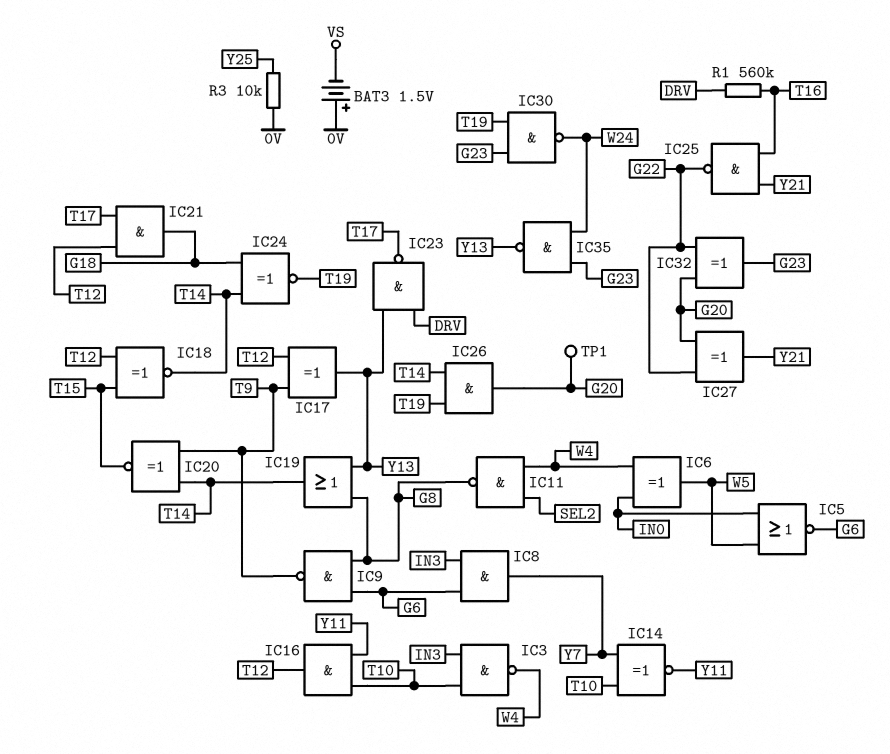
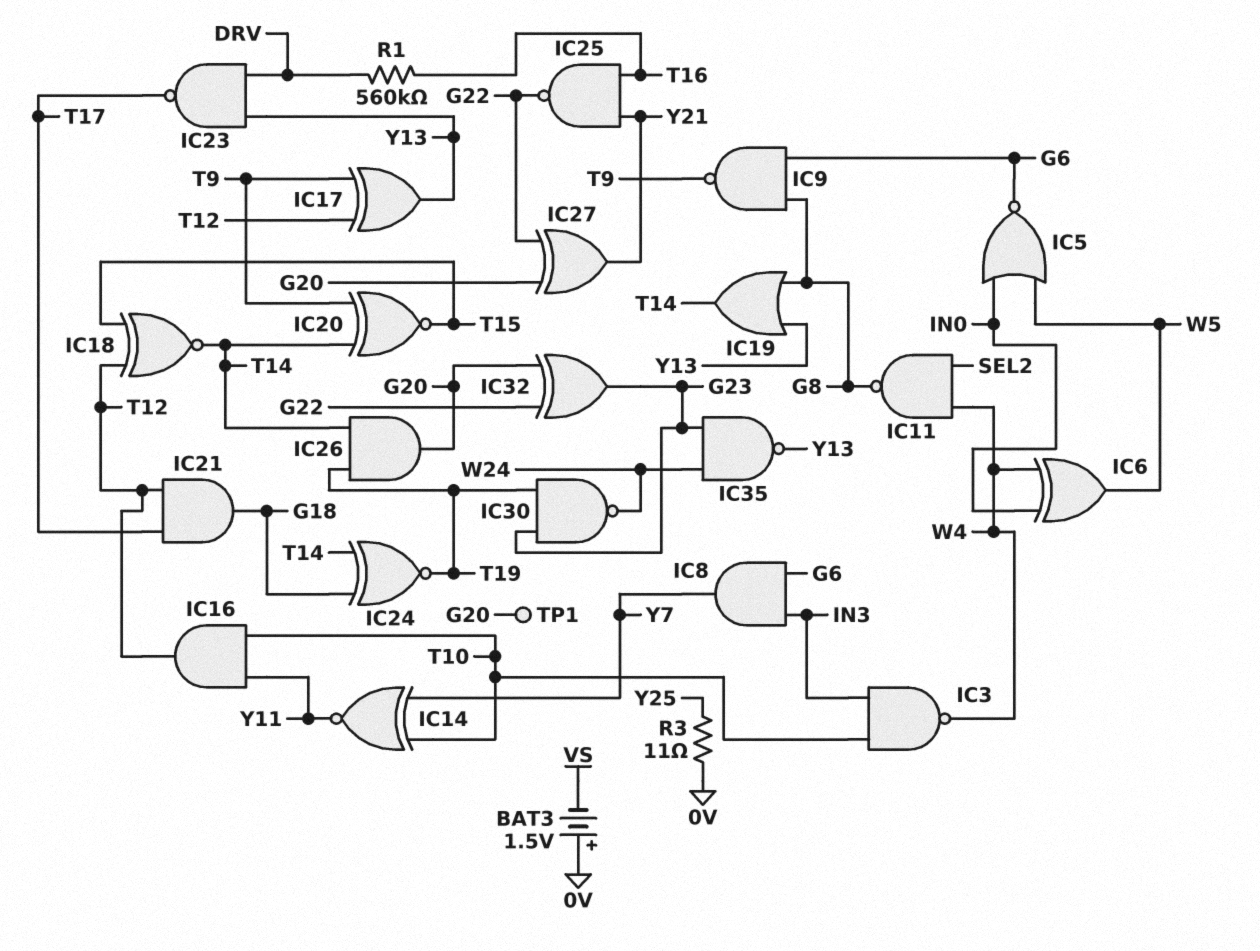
R3: 10k (0V, Y25) -> 11 (0V, Y25)

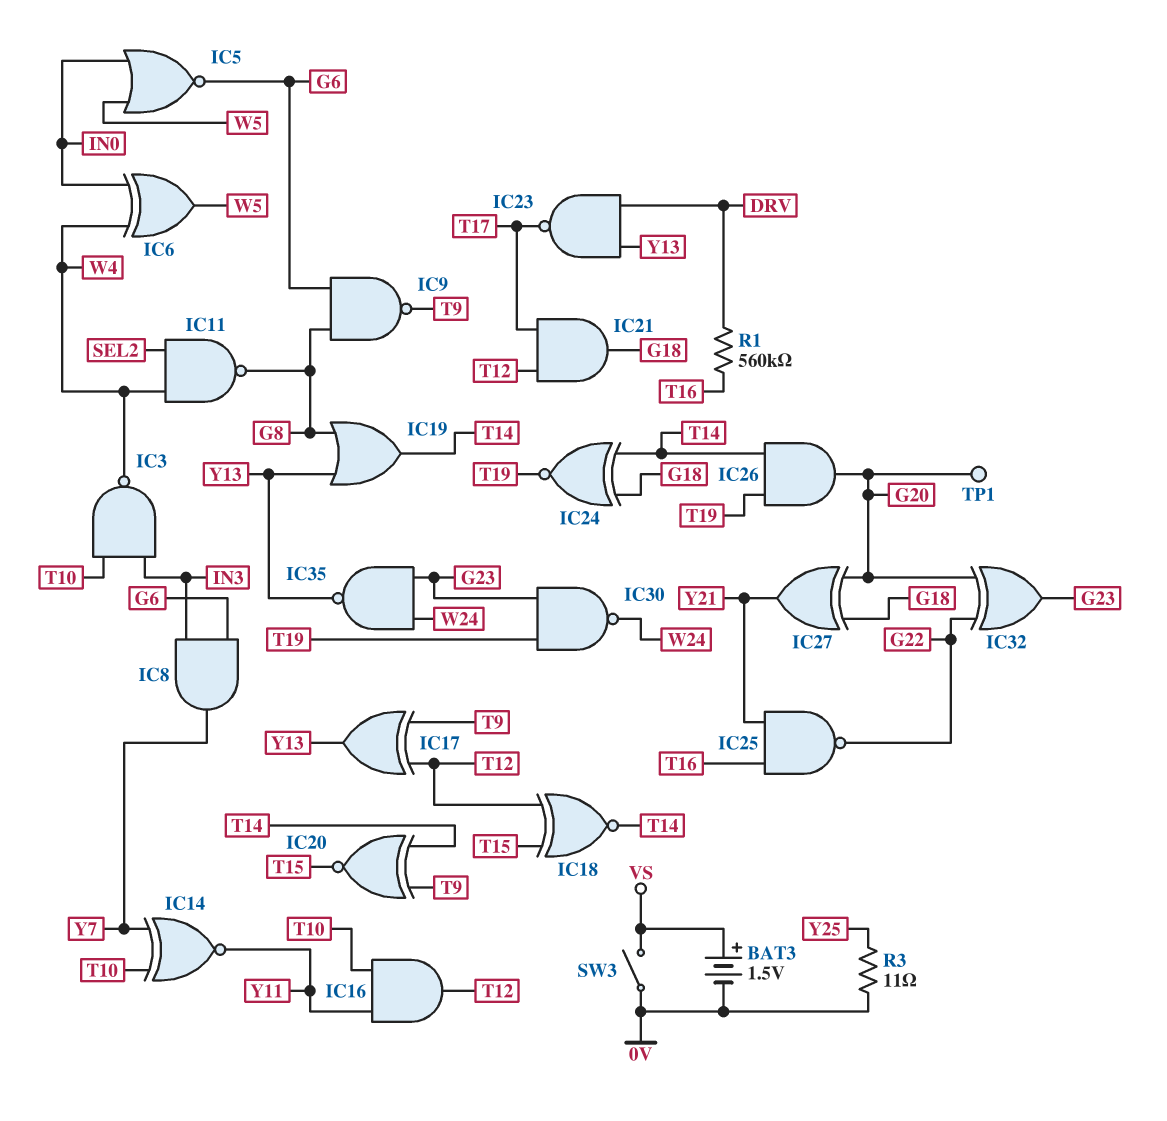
BAT3: 1.5V (plus 0V, minus VS) -> 1.5V (plus VS, minus 0V)
IC27: XOR (in G20, in G22, out Y21) -> XOR (in G18, in G20, out Y21)
SW3: none -> switch (0V, VS)

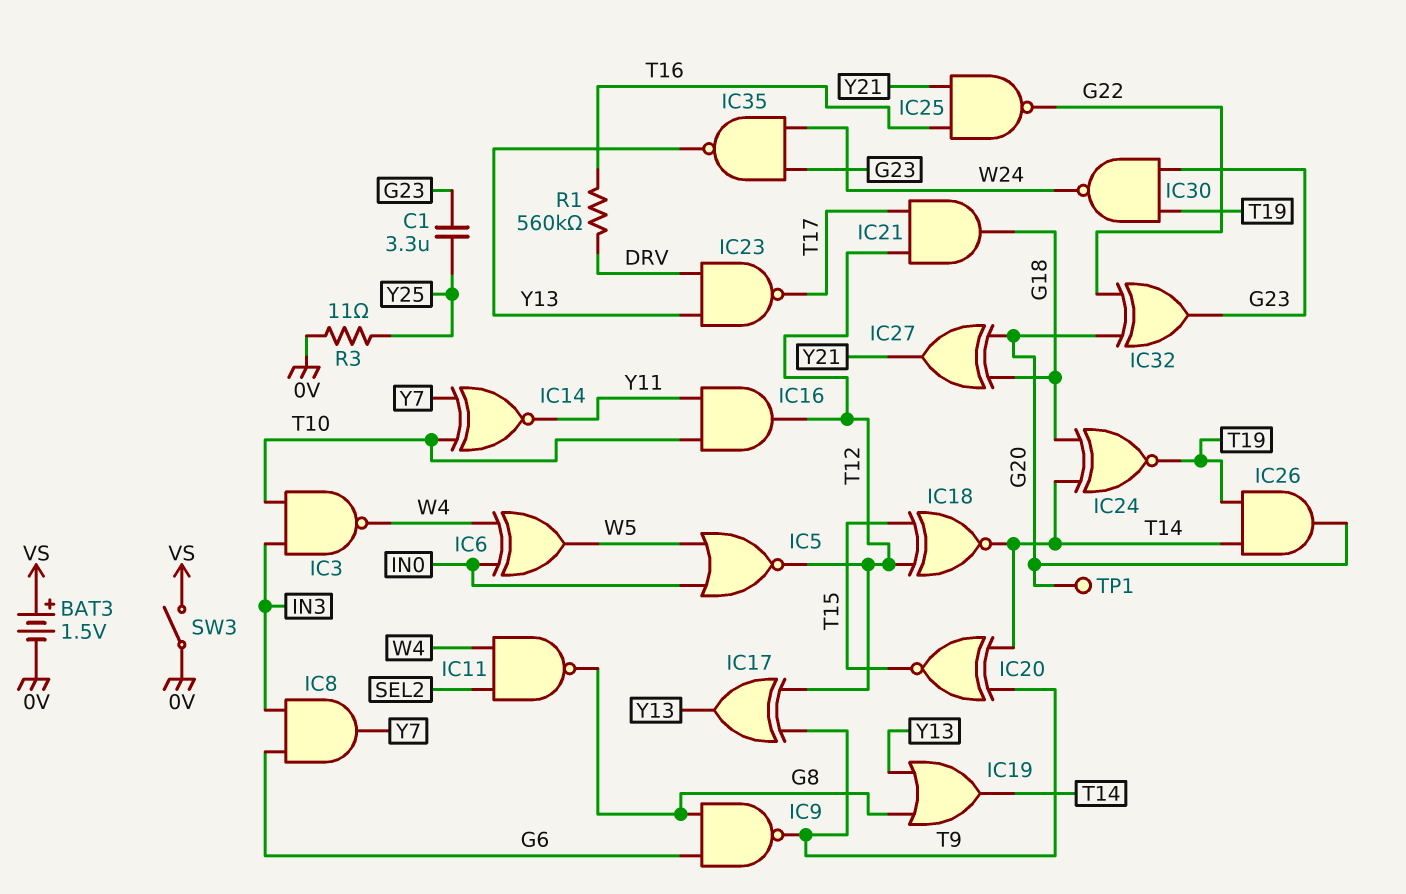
C1: none -> 3.3uF (G23, Y25)
IC5: NOR (in IN0, in W5, out G6) -> NOR (in IN0, in W5, out T12)

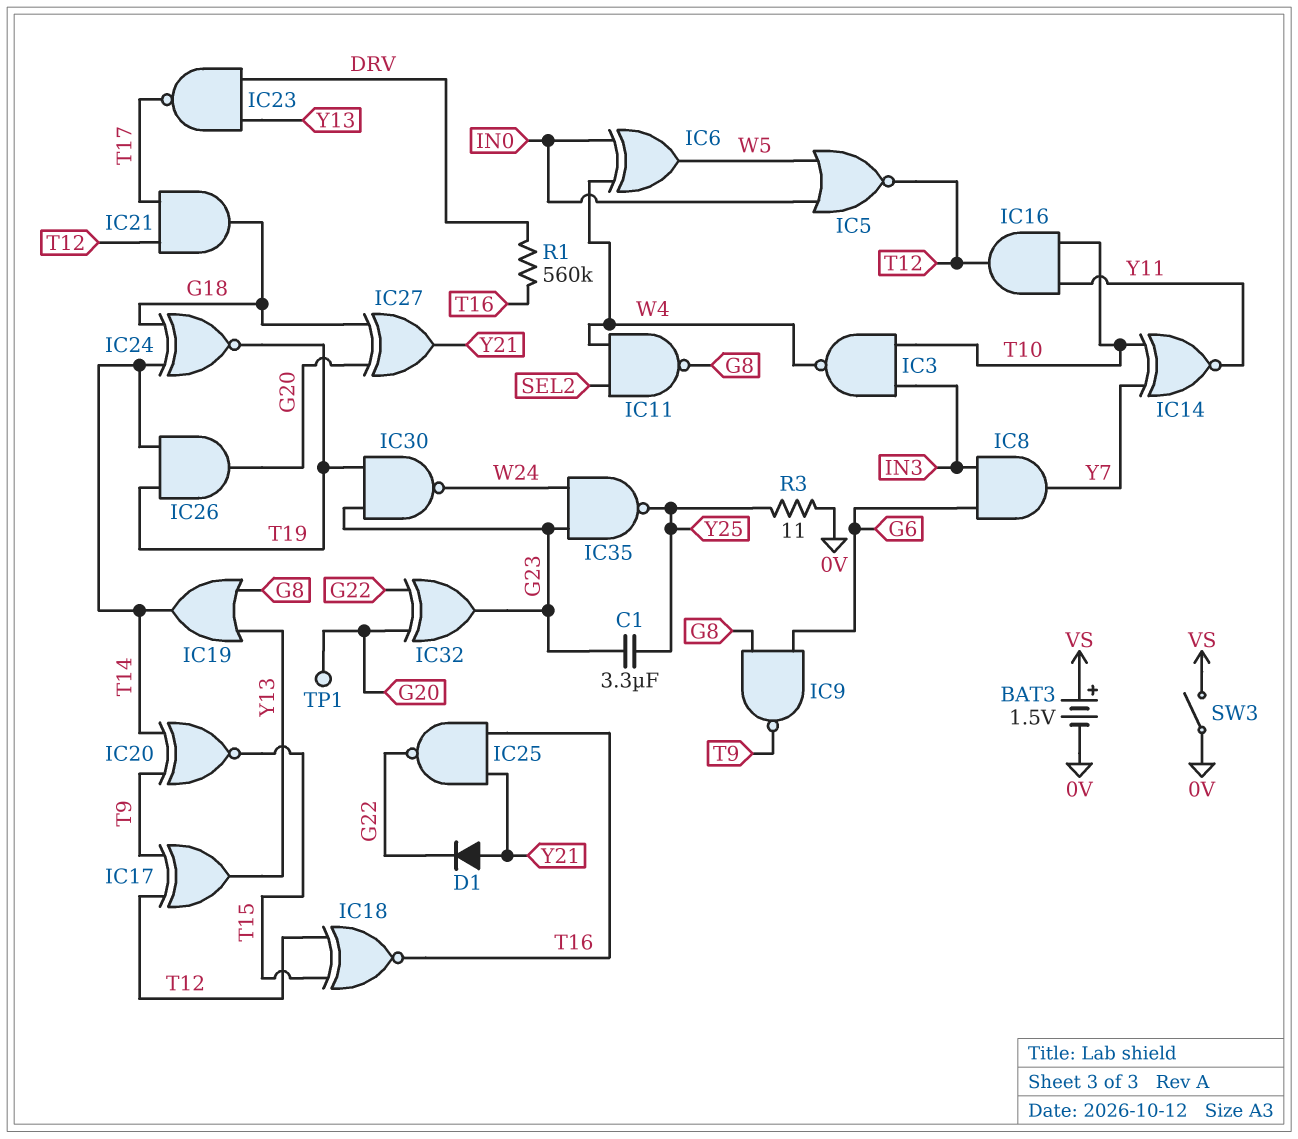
D1: none -> diode (A Y21, K G22)
IC18: XNOR (in T12, in T15, out T14) -> XNOR (in T12, in T15, out T16)
IC35: NAND (in G23, in W24, out Y13) -> NAND (in G23, in W24, out Y25)

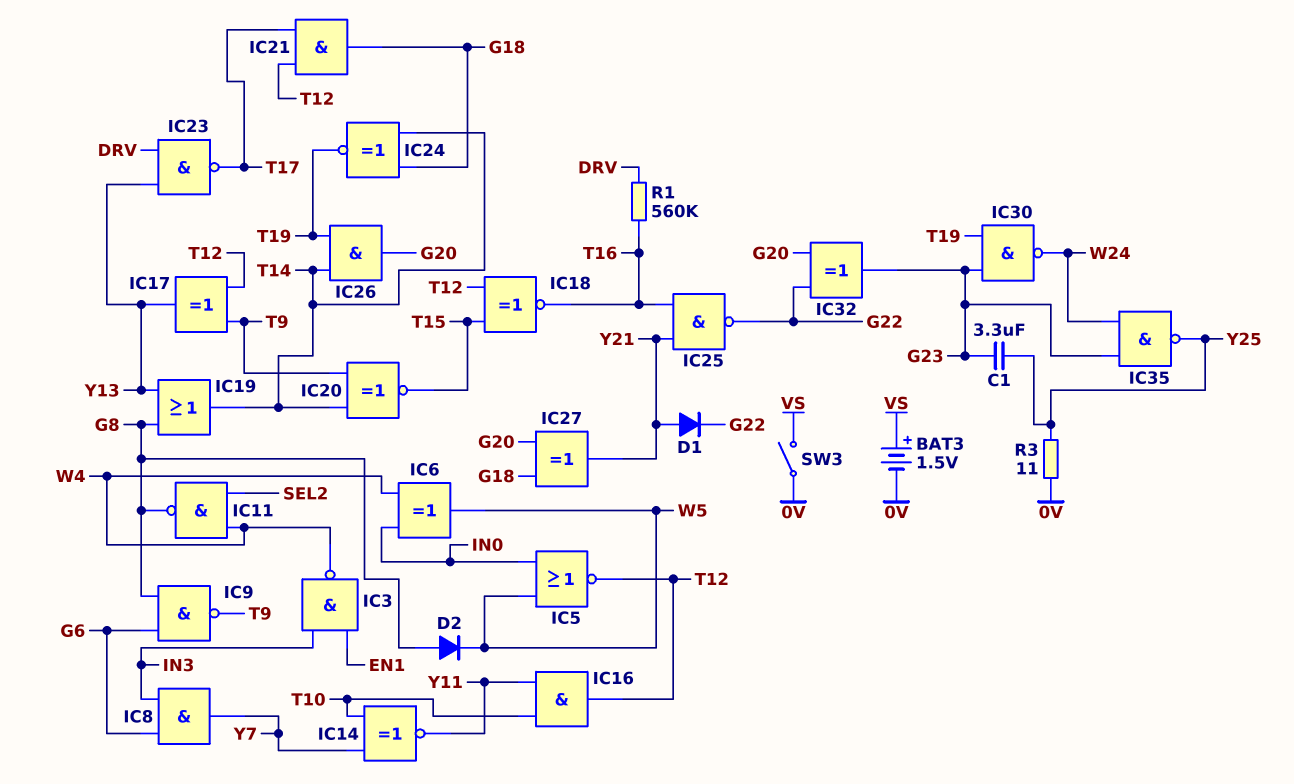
D2: none -> diode (A G8, K W5)
IC3: NAND (in IN3, in T10, out W4) -> NAND (in EN1, in IN3, out W4)
TP1: test point (G20) -> none

